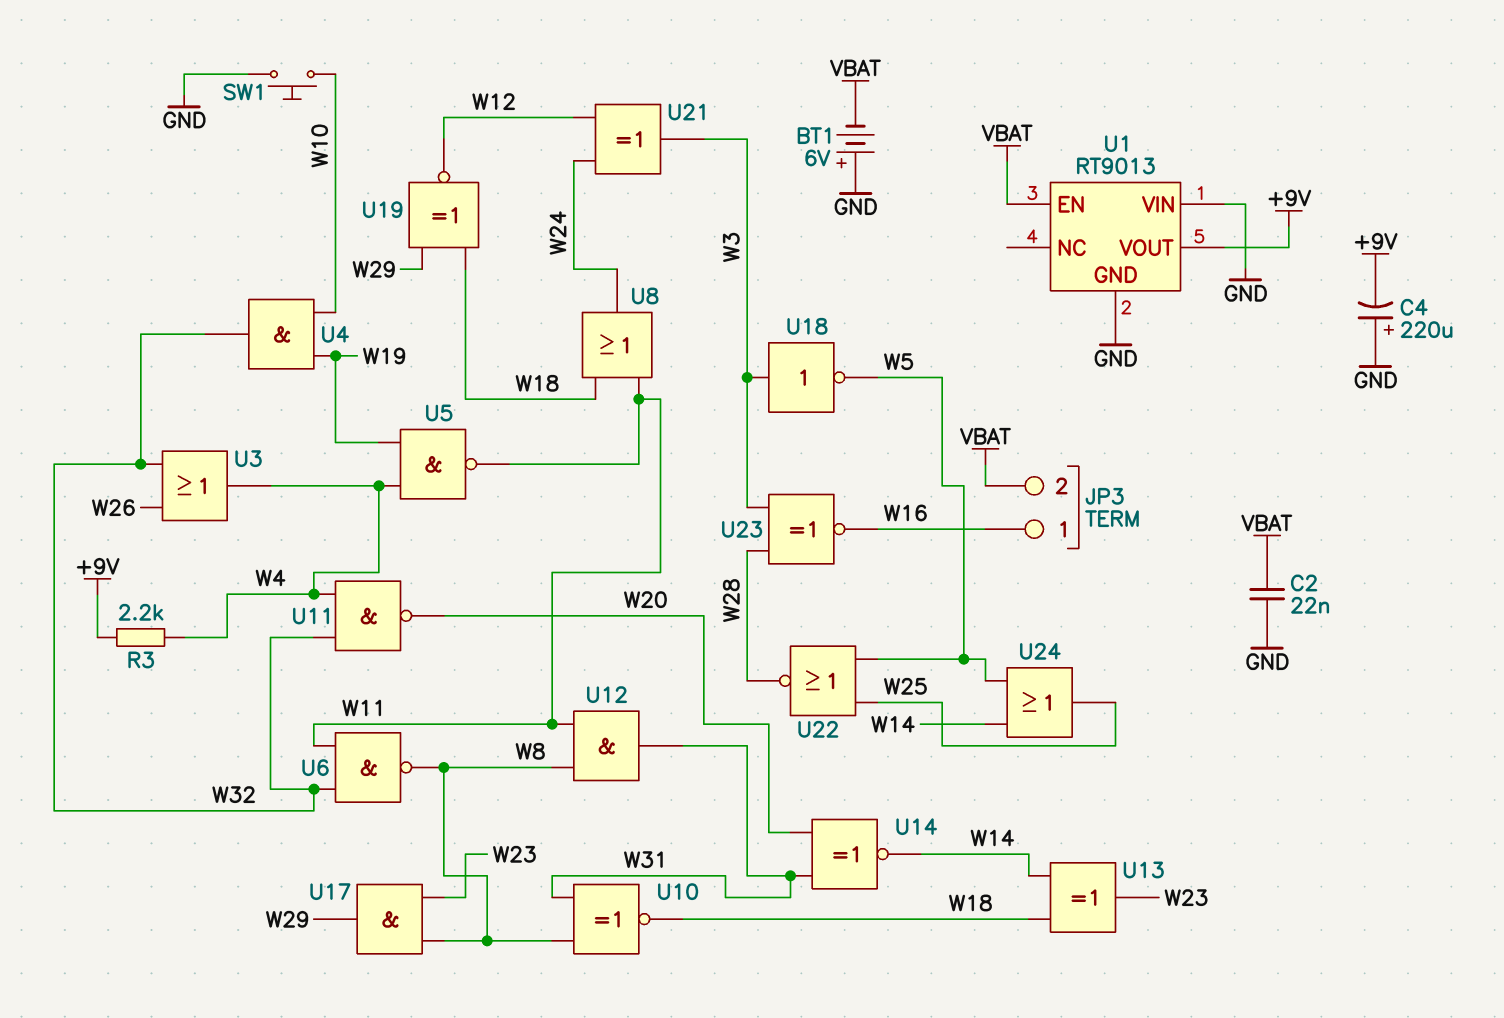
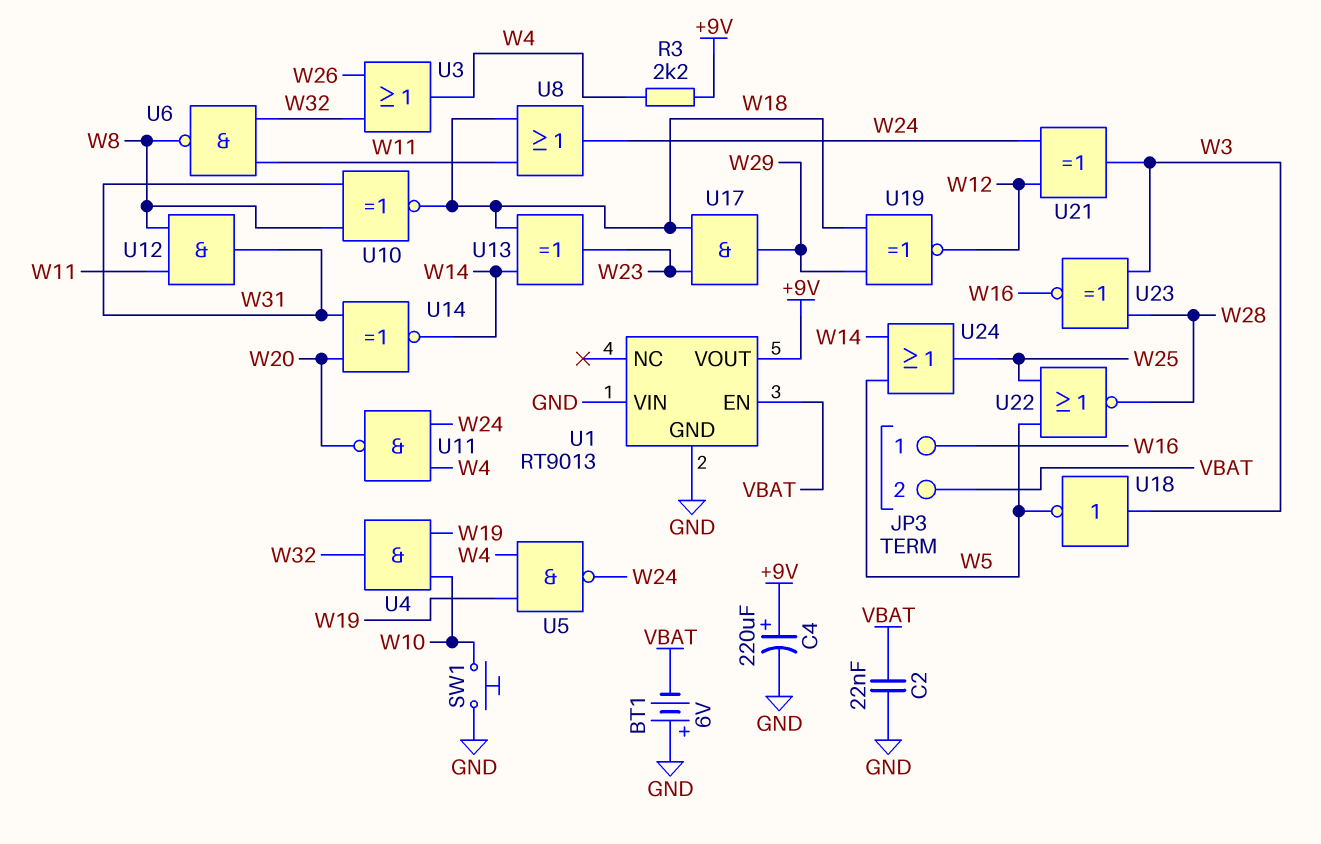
C4: 220uF (plus GND, minus +9V) -> 220uF (plus +9V, minus GND)
U5: NAND (in W4, in W19, out W11) -> NAND (in W4, in W19, out W24)
U11: NAND (in W4, in W32, out W20) -> NAND (in W4, in W24, out W20)
U17: AND (in W8, in W23, out W29) -> AND (in W18, in W23, out W29)

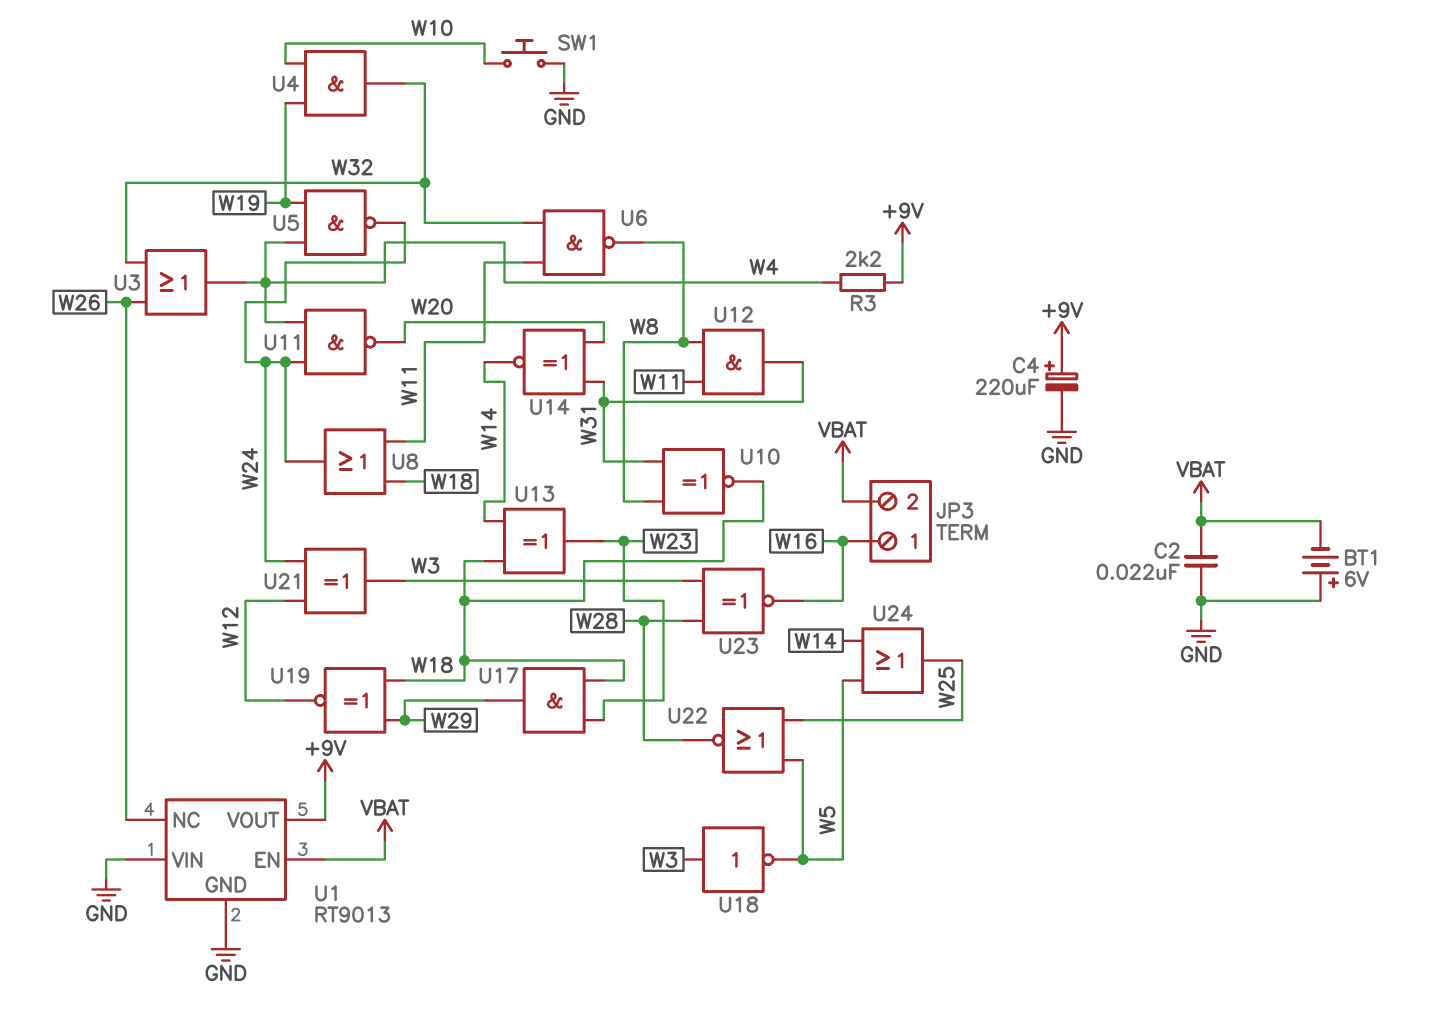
U1 pin NC: none -> W26

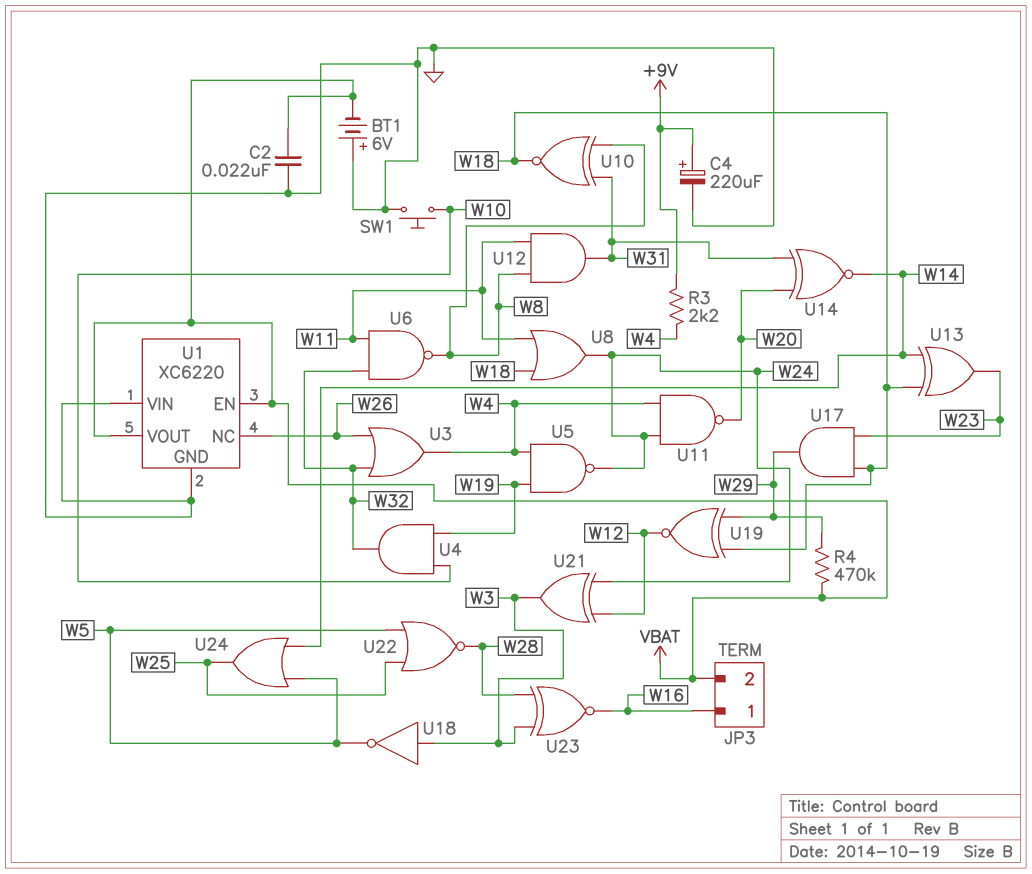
R4: none -> 470k (VBAT, W29)
U1: RT9013 -> XC6220
U1 pin VOUT: +9V -> VBAT

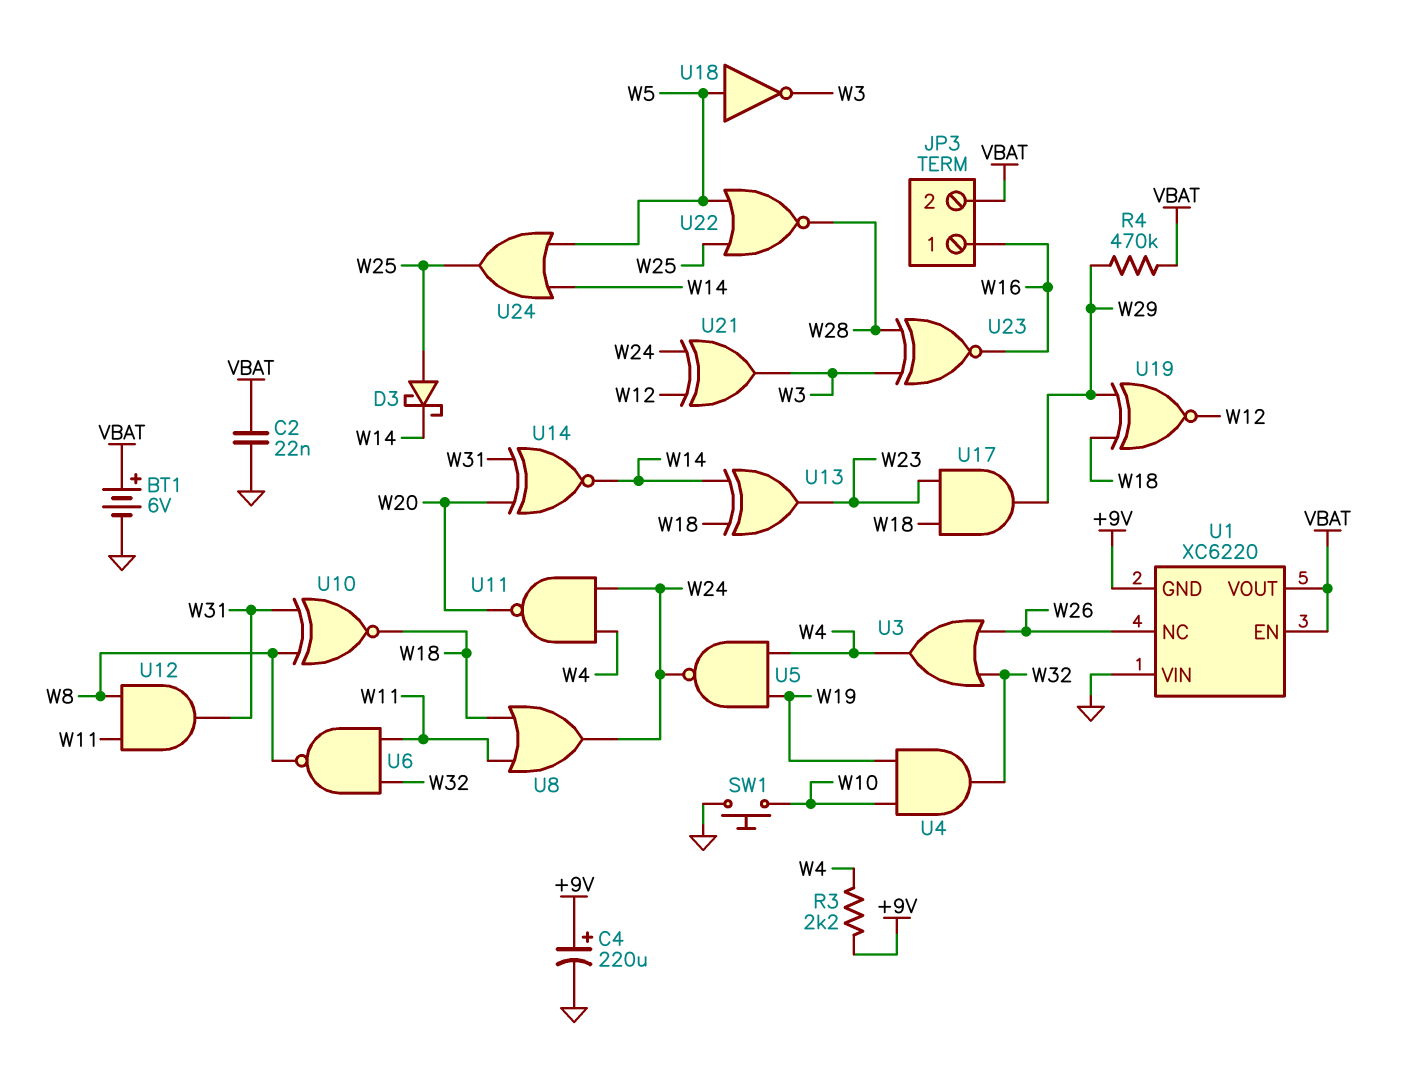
BT1: 6V (plus GND, minus VBAT) -> 6V (plus VBAT, minus GND)
D3: none -> schottky (A W25, K W14)
U1 pin GND: GND -> +9V
U18: NOT (in W3, out W5) -> NOT (in W5, out W3)

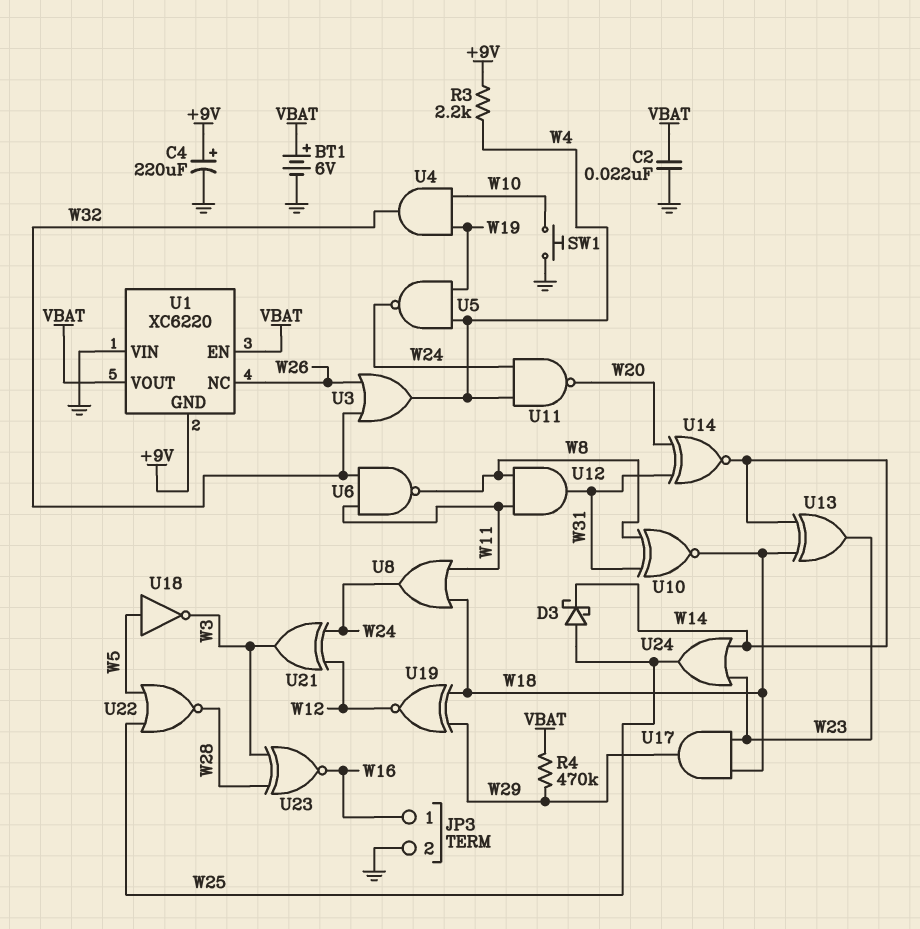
JP3 pin 2: VBAT -> GND
U24: OR (in W5, in W14, out W25) -> OR (in W14, in W23, out W25)

